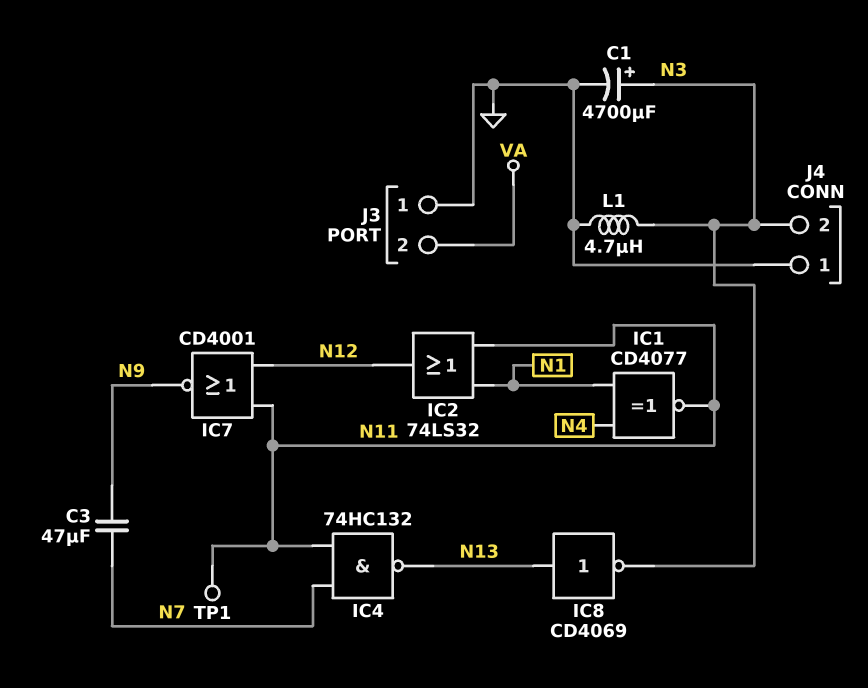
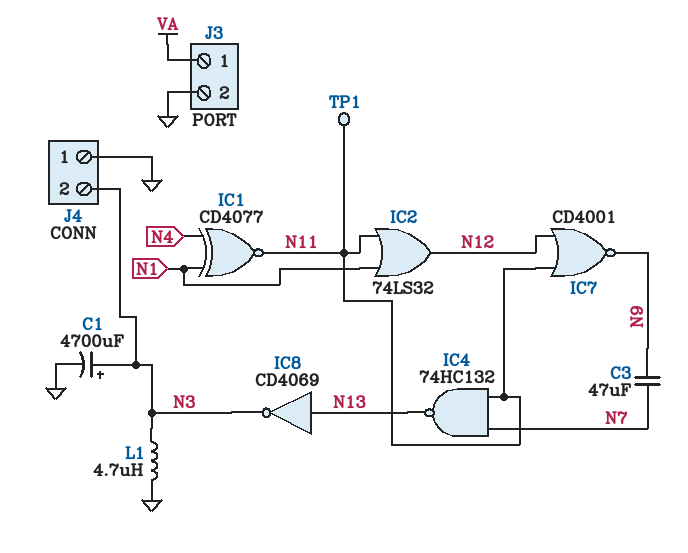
J3 pin 1: GND -> VA
J3 pin 2: VA -> GND

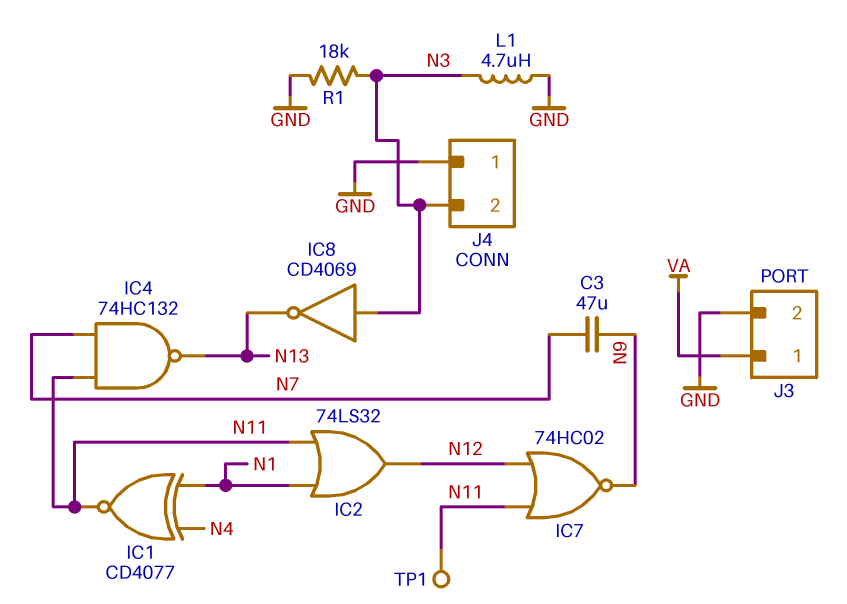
C1: 4700uF (plus N3, minus GND) -> none
IC7: NOR CD4001 (in N11, in N12, out N9) -> NOR 74HC02 (in N11, in N12, out N9)
IC8: NOT CD4069 (in N13, out N3) -> NOT CD4069 (in N3, out N13)
R1: none -> 18k (GND, N3)

